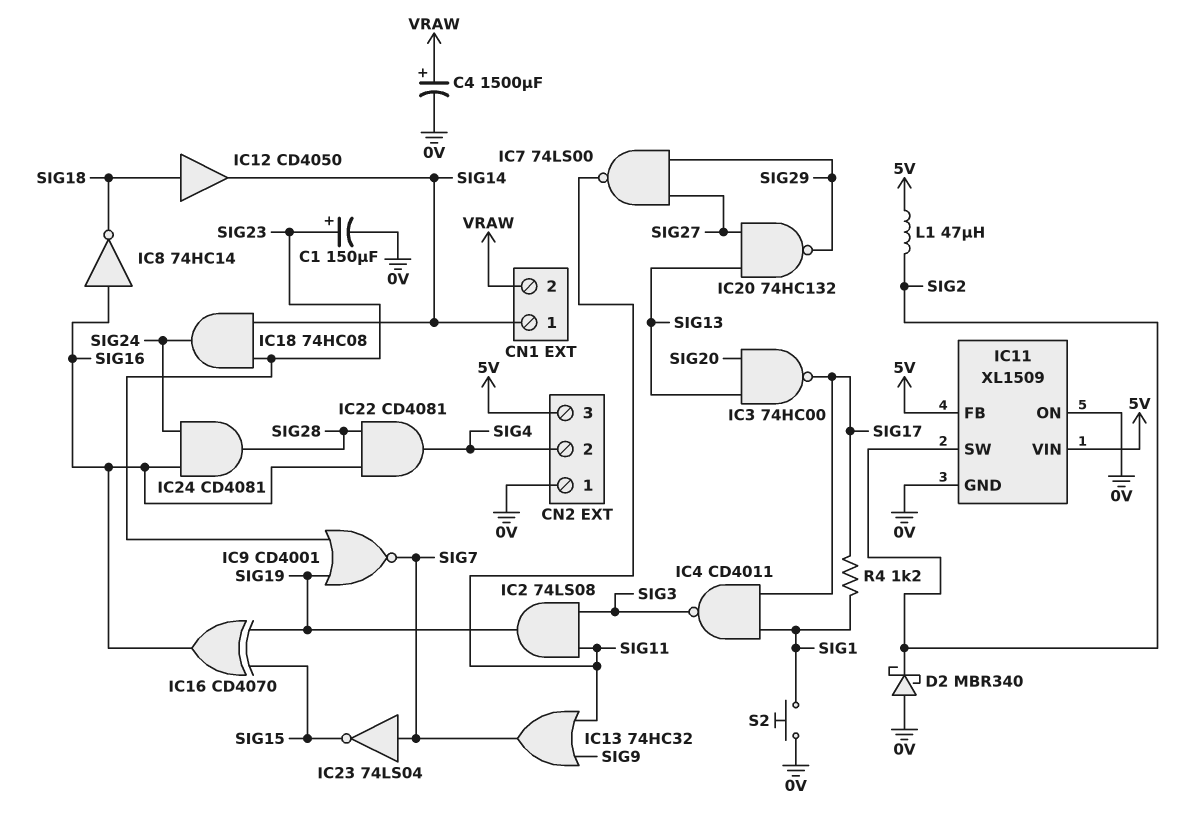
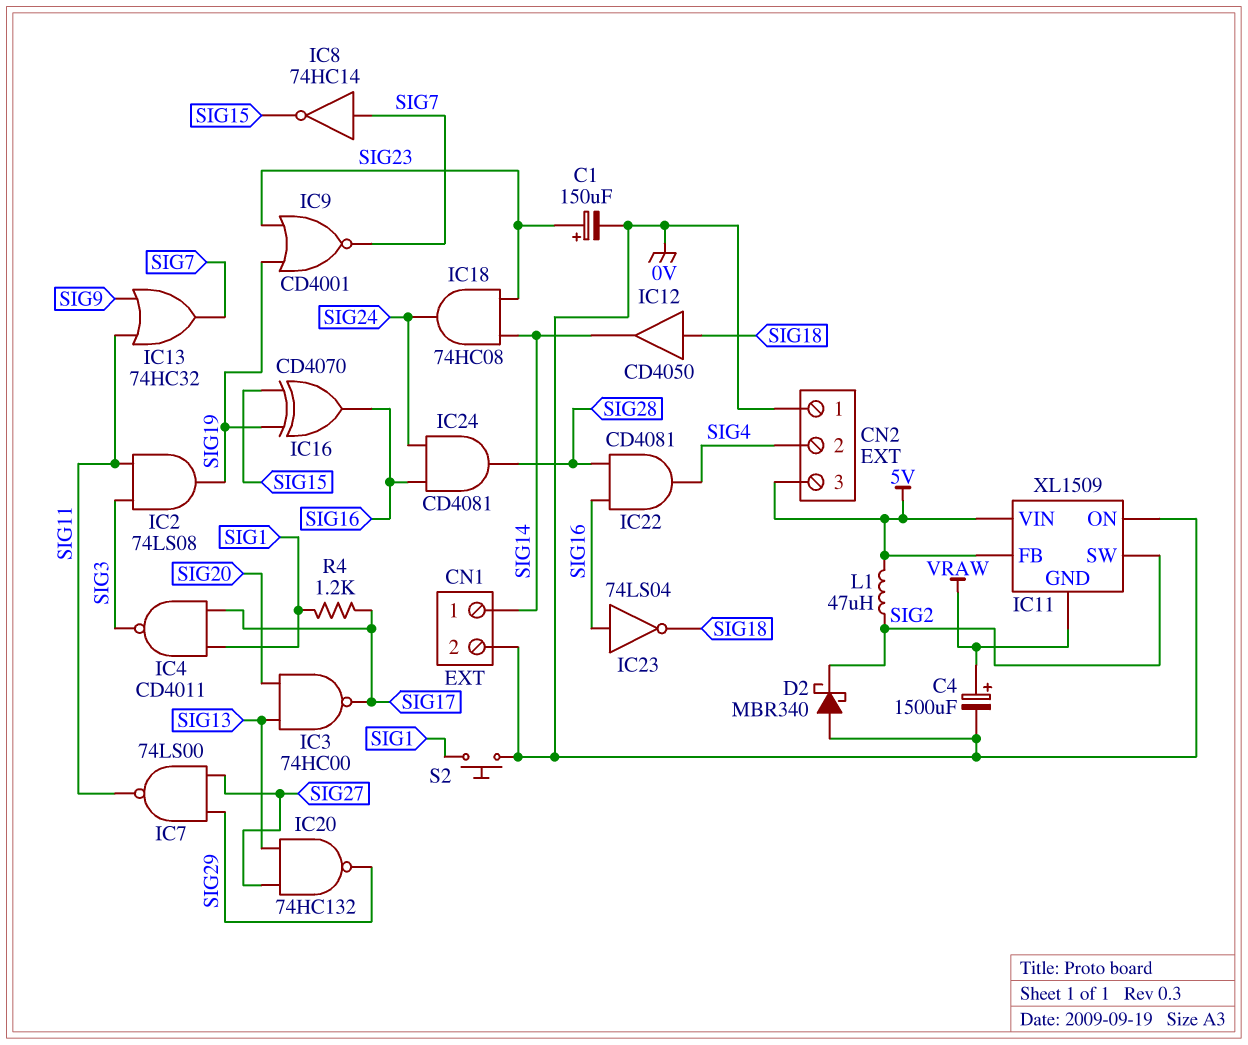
CN1 pin 2: VRAW -> 0V
IC8: NOT 74HC14 (in SIG16, out SIG18) -> NOT 74HC14 (in SIG7, out SIG15)
IC11 pin GND: 0V -> VRAW
IC23: NOT 74LS04 (in SIG7, out SIG15) -> NOT 74LS04 (in SIG16, out SIG18)

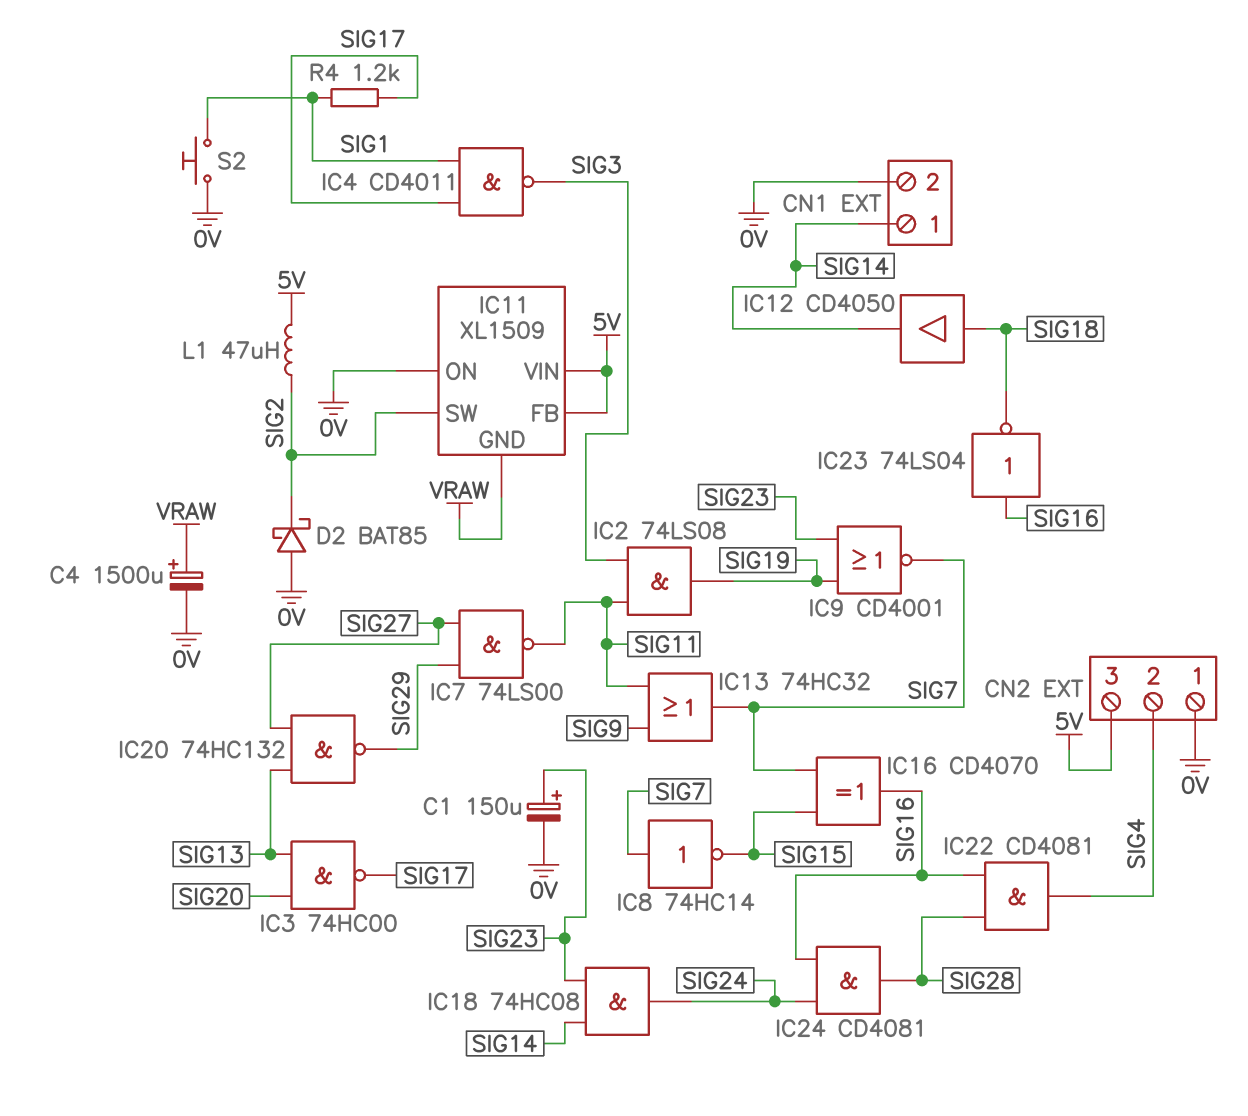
D2: schottky MBR340 (A 0V, K SIG2) -> schottky BAT85 (A 0V, K SIG2)
IC16: XOR CD4070 (in SIG15, in SIG19, out SIG16) -> XOR CD4070 (in SIG7, in SIG15, out SIG16)

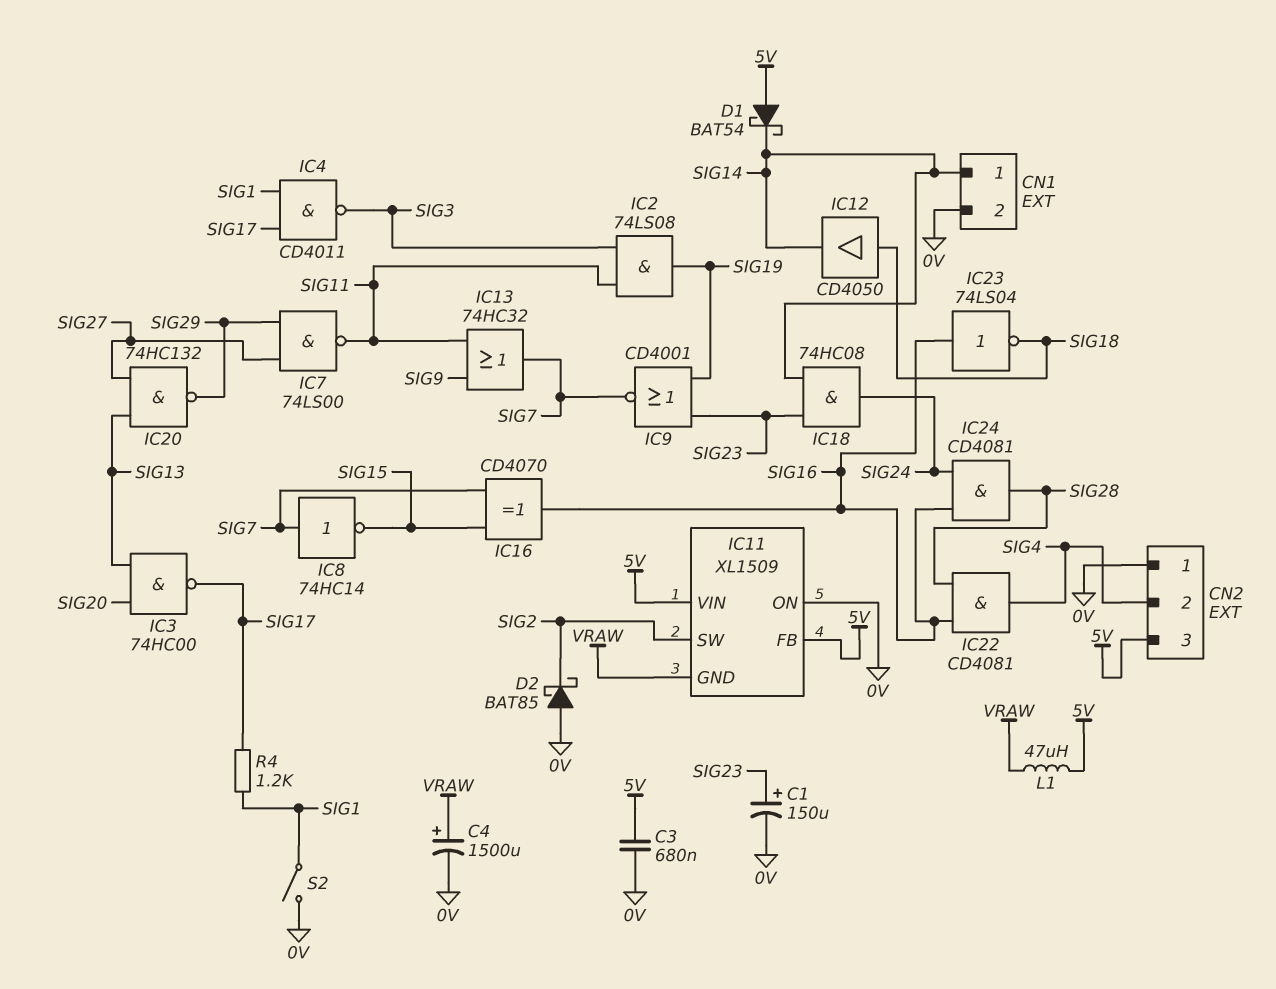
C3: none -> 680nF (0V, 5V)
D1: none -> schottky BAT54 (A 5V, K SIG14)
L1: 47uH (5V, SIG2) -> 47uH (5V, VRAW)
S2: button (0V, SIG1) -> switch (0V, SIG1)

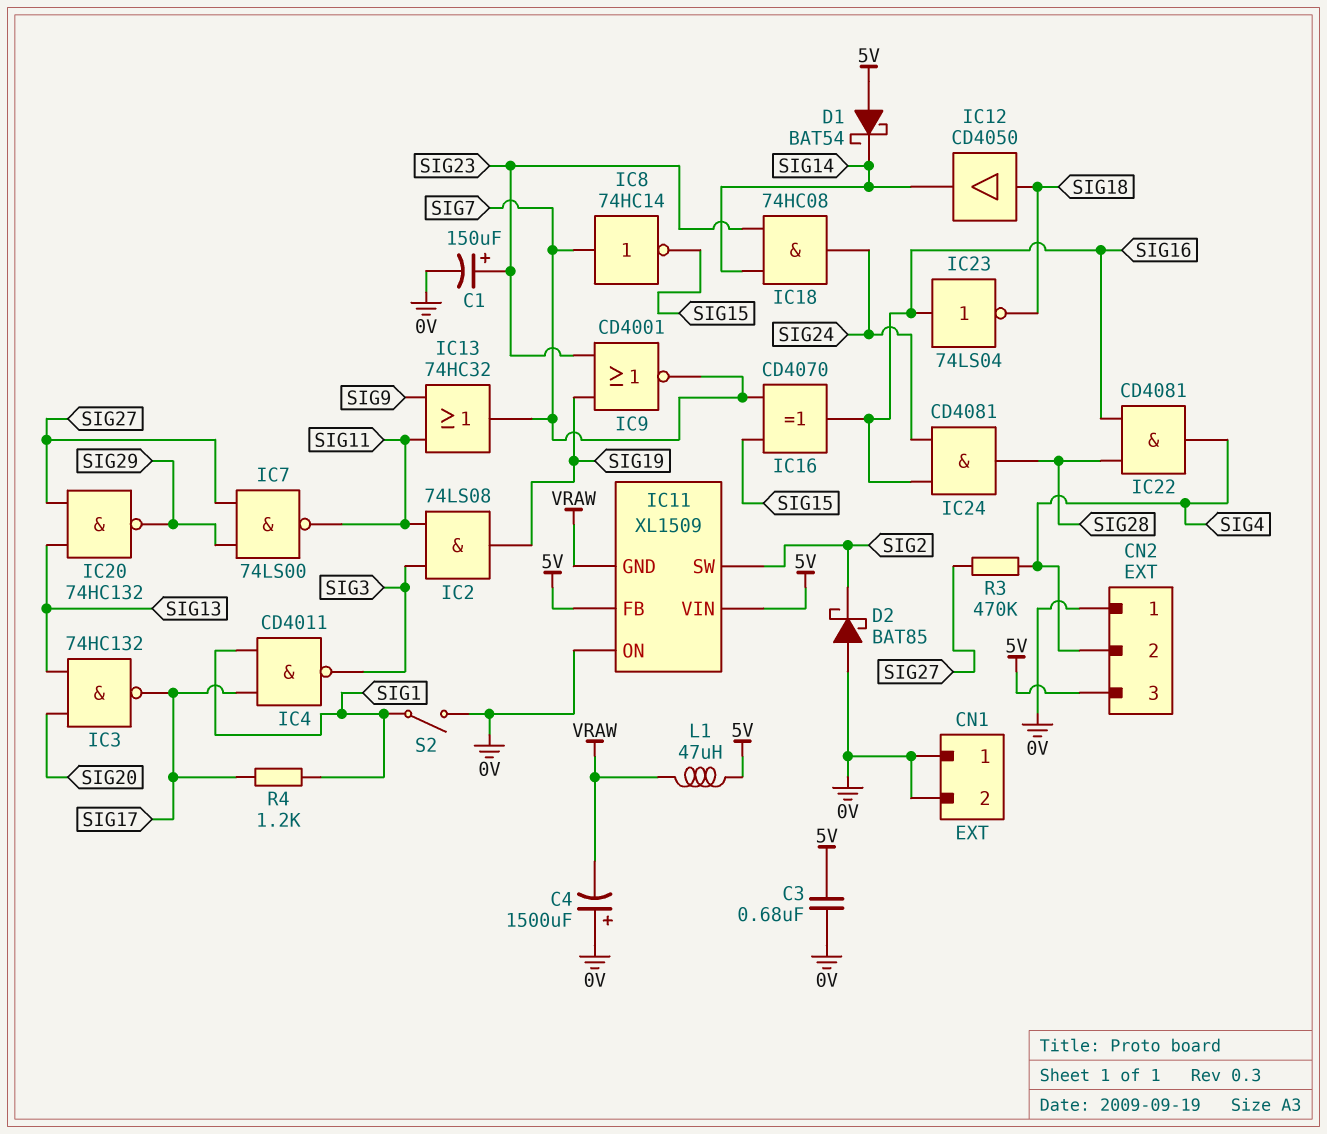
C4: 1500uF (plus VRAW, minus 0V) -> 1500uF (plus 0V, minus VRAW)
CN1 pin 1: SIG14 -> 0V
IC3: NAND 74HC00 (in SIG13, in SIG20, out SIG17) -> NAND 74HC132 (in SIG13, in SIG20, out SIG17)
R3: none -> 470k (SIG4, SIG27)

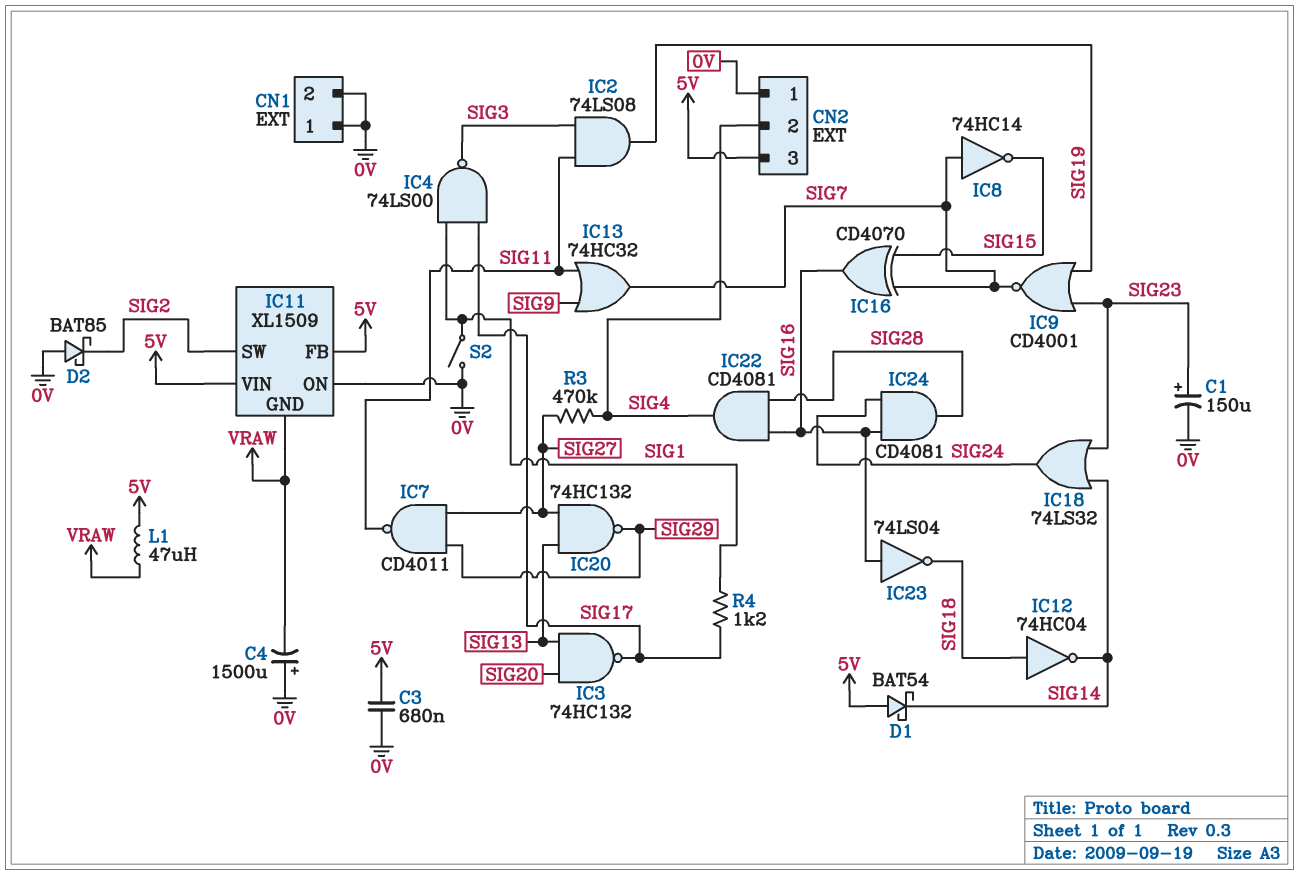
IC4: NAND CD4011 (in SIG1, in SIG17, out SIG3) -> NAND 74LS00 (in SIG1, in SIG17, out SIG3)
IC7: NAND 74LS00 (in SIG27, in SIG29, out SIG11) -> NAND CD4011 (in SIG27, in SIG29, out SIG11)
IC12: buffer CD4050 (in SIG18, out SIG14) -> NOT 74HC04 (in SIG18, out SIG14)
IC18: AND 74HC08 (in SIG14, in SIG23, out SIG24) -> OR 74LS32 (in SIG14, in SIG23, out SIG24)

